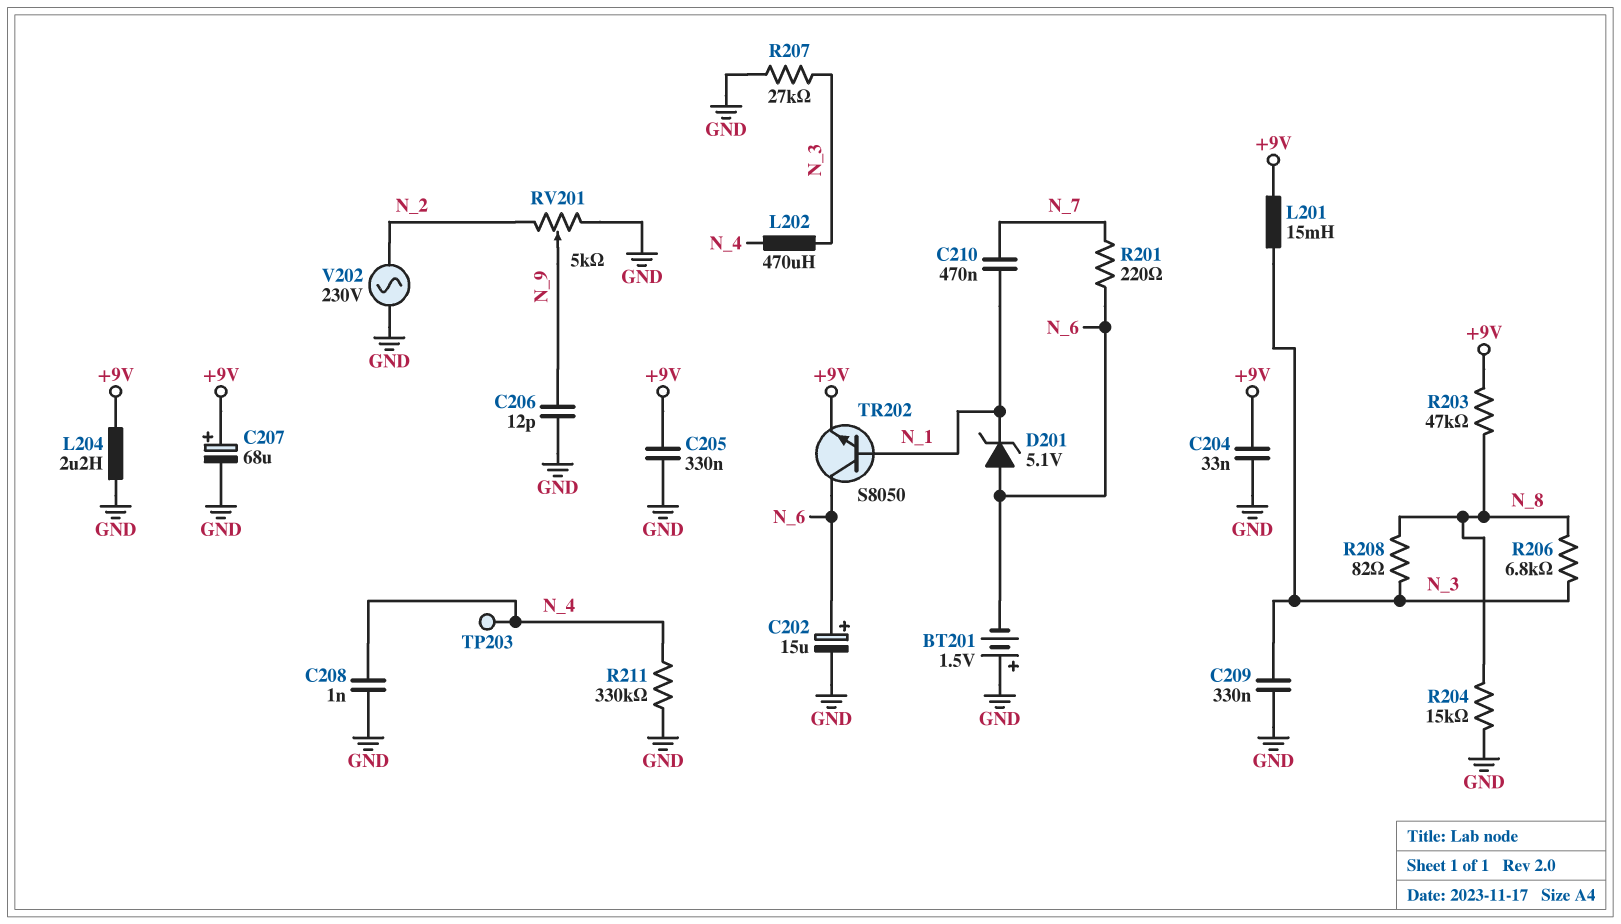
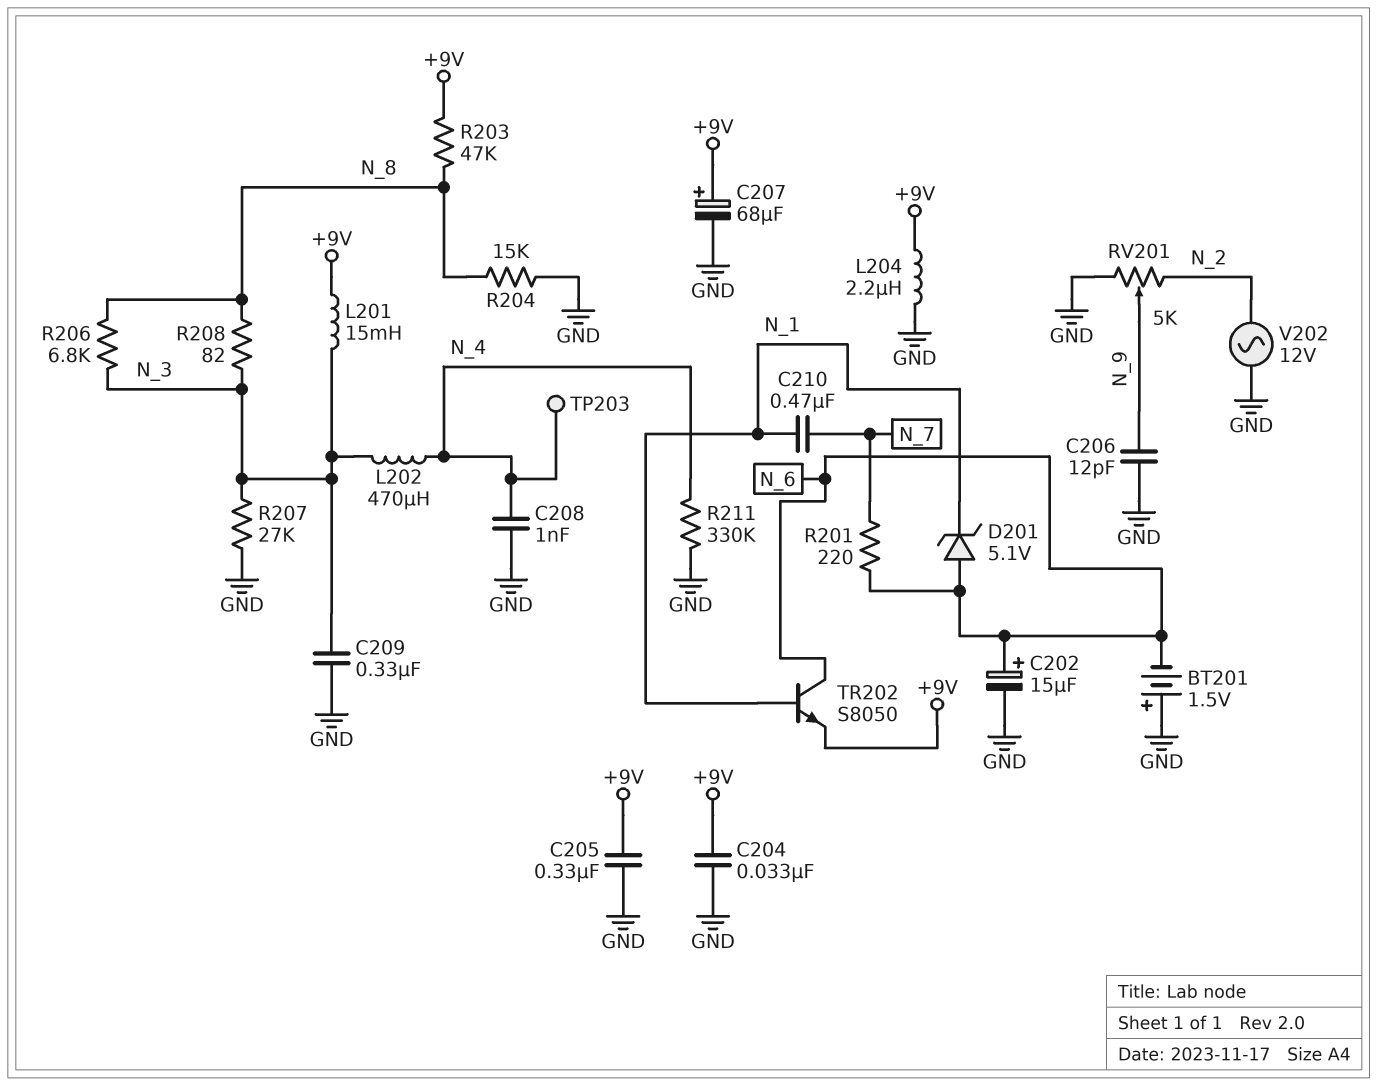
V202: AC 230V (GND, N_2) -> AC 12V (GND, N_2)

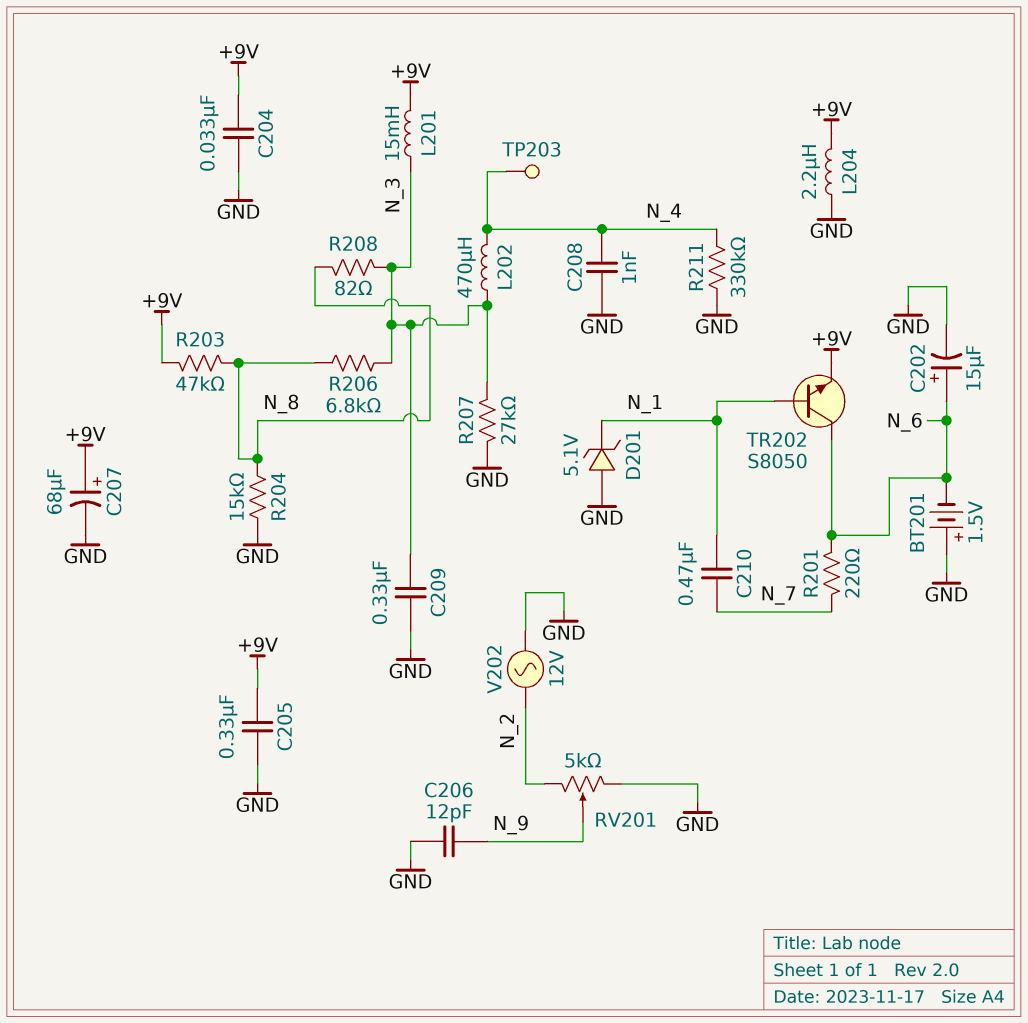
D201: zener 5.1V (A N_6, K N_1) -> zener 5.1V (A GND, K N_1)

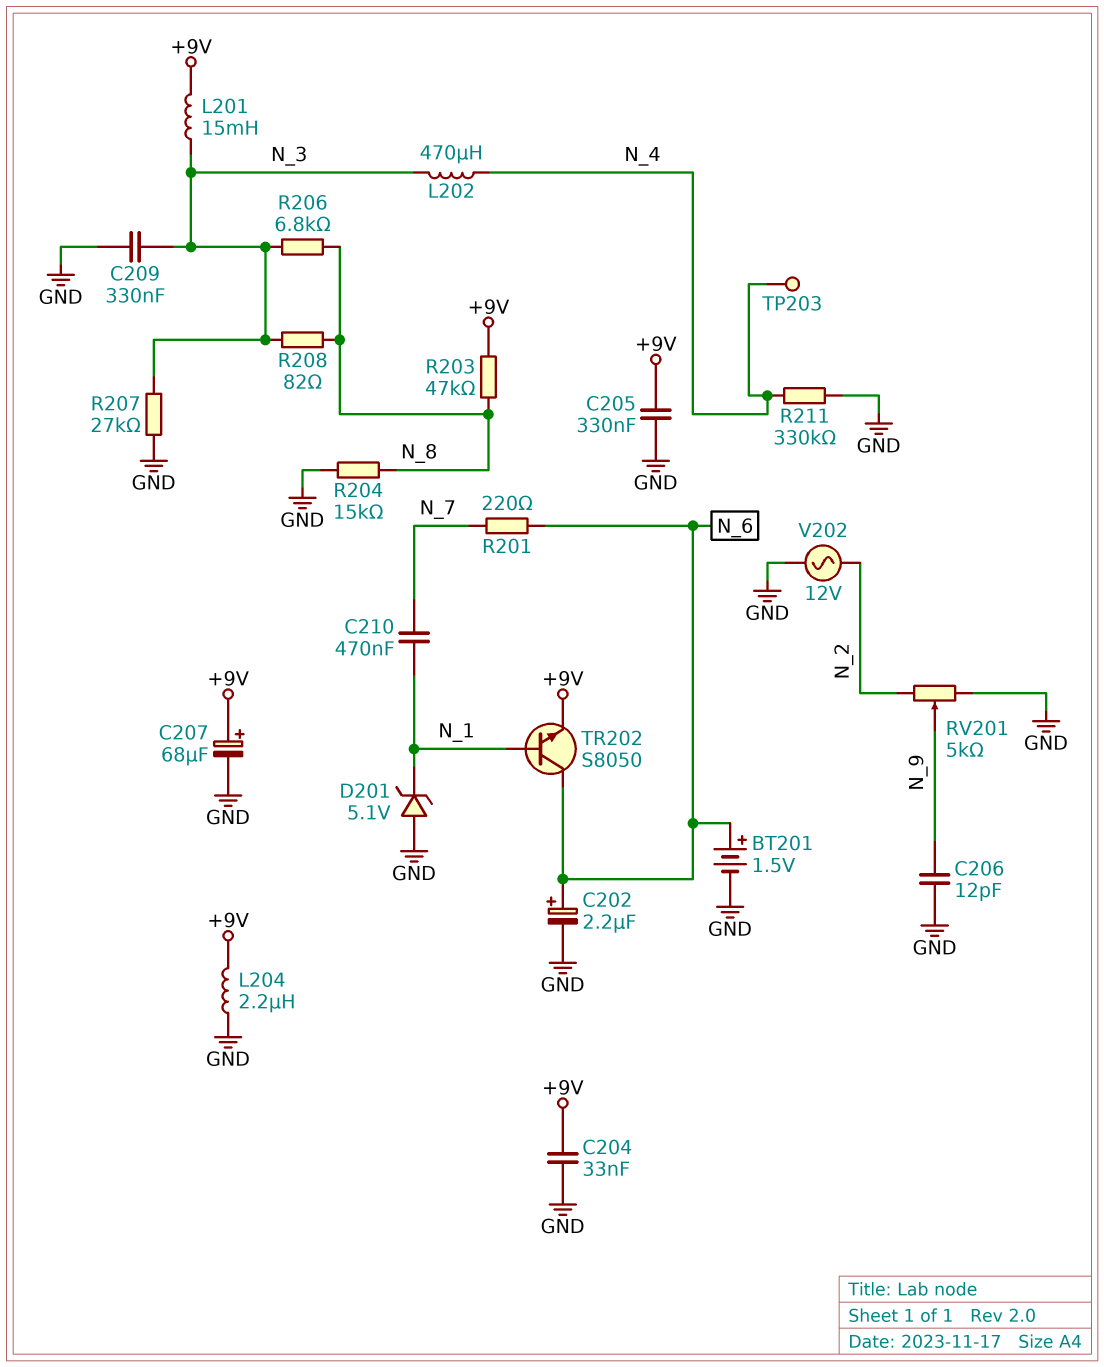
BT201: 1.5V (plus GND, minus N_6) -> 1.5V (plus N_6, minus GND)
C202: 15uF (plus N_6, minus GND) -> 2.2uF (plus N_6, minus GND)
C208: 1nF (GND, N_4) -> none

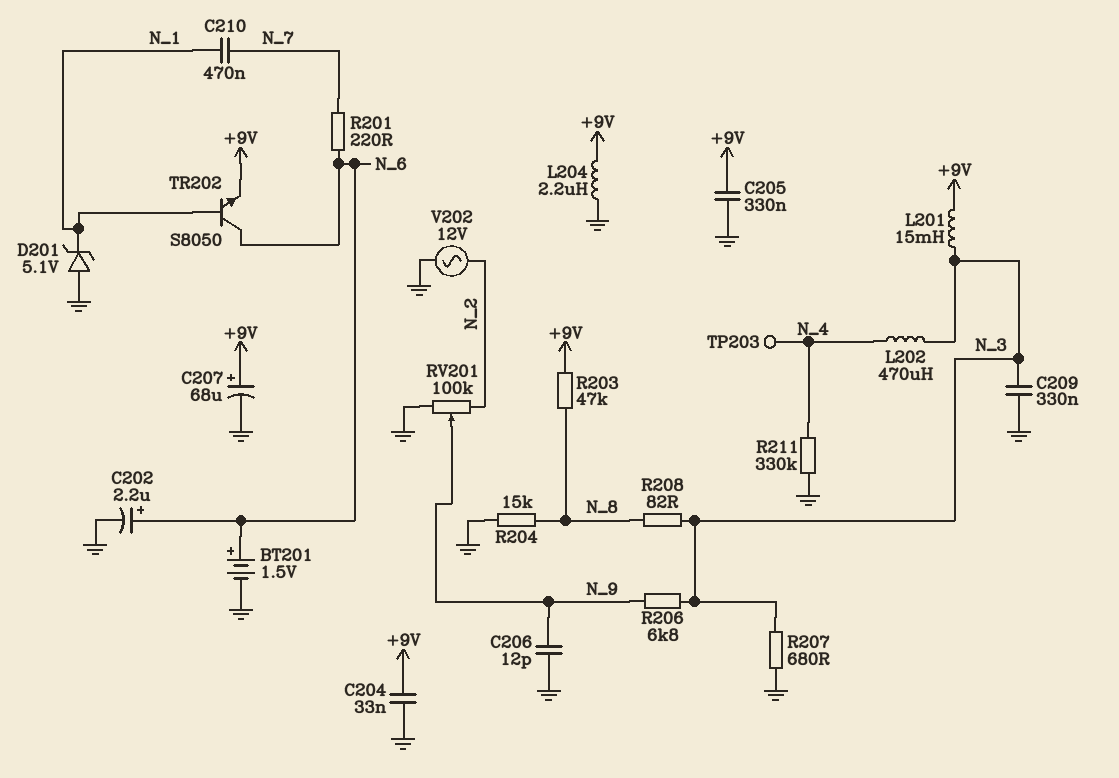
R206: 6.8k (N_3, N_8) -> 6.8k (N_3, N_9)
R207: 27k (GND, N_3) -> 680 (GND, N_3)
RV201: 5k (GND, N_2, wiper N_9) -> 100k (GND, N_2, wiper N_9)

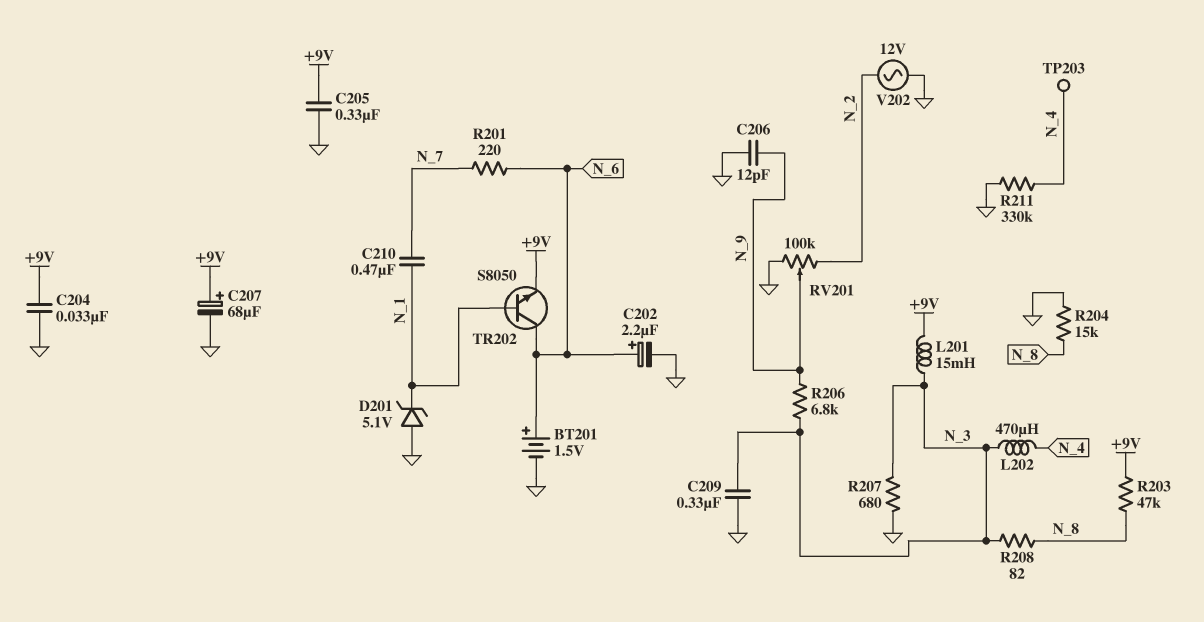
L204: 2.2uH (+9V, GND) -> none

